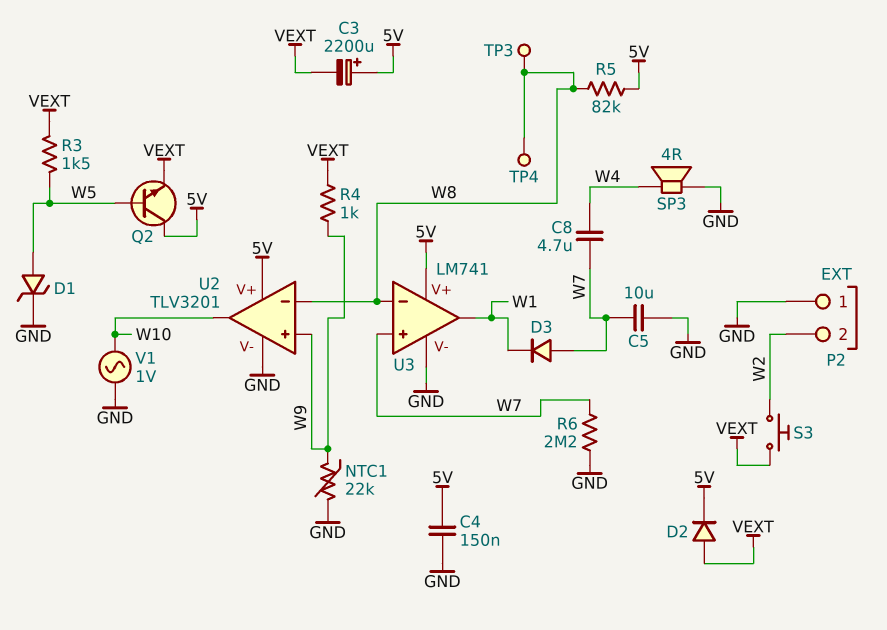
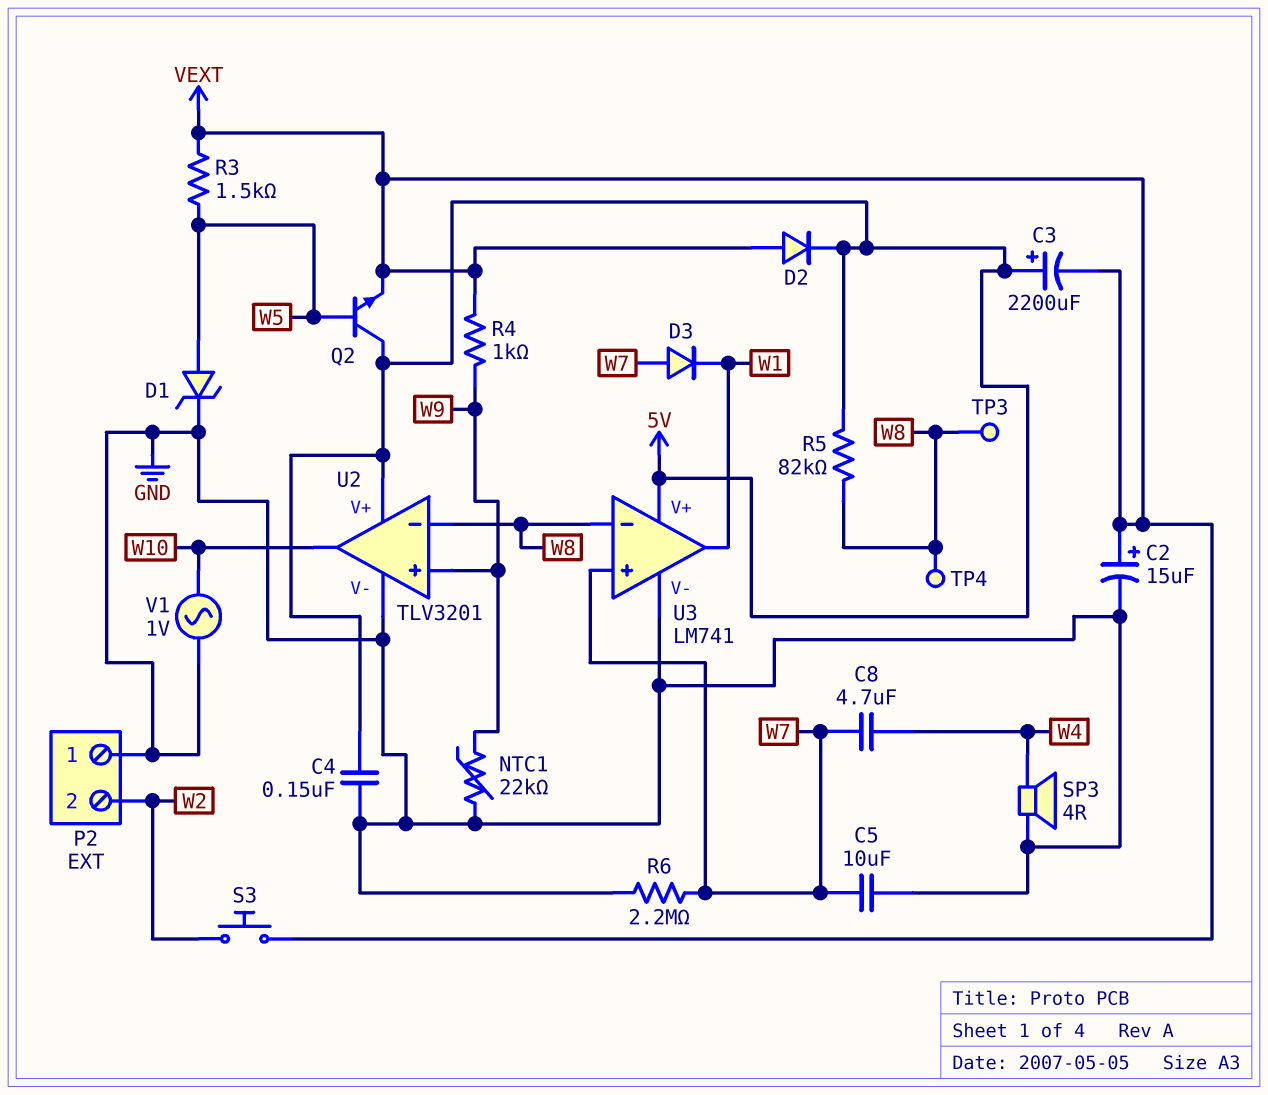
C2: none -> 15uF (plus VEXT, minus GND)

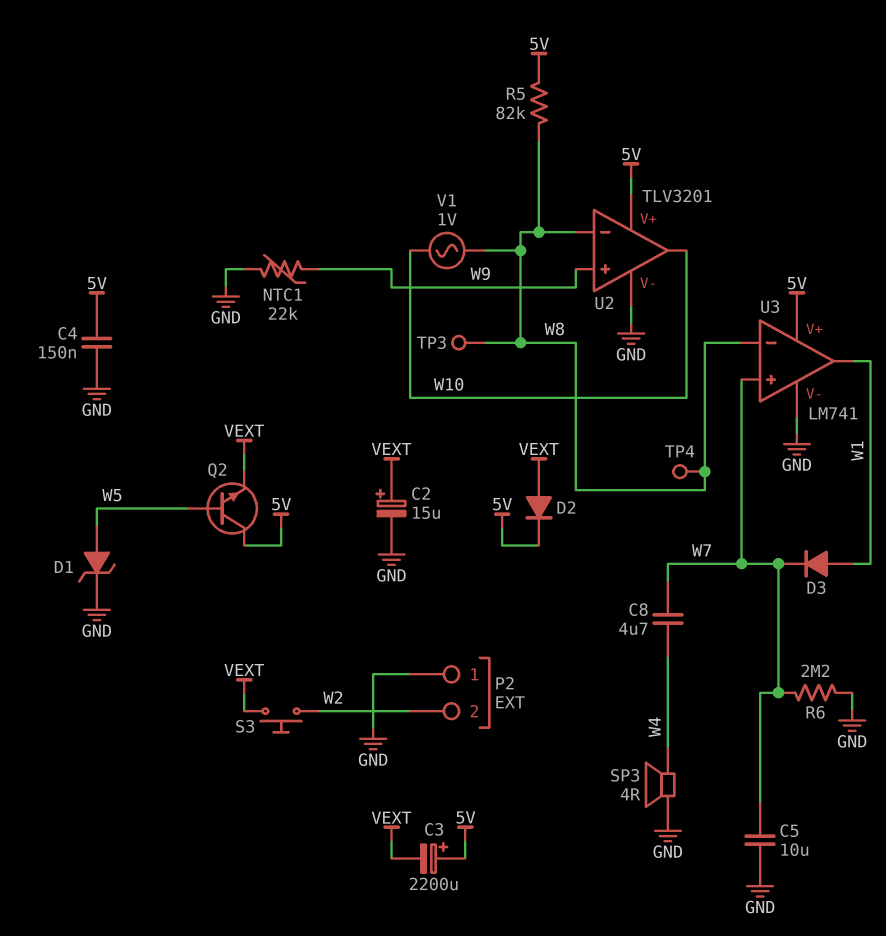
D3: diode (A W7, K W1) -> diode (A W1, K W7)
R3: 1.5k (VEXT, W5) -> none
R4: 1k (VEXT, W9) -> none
V1: AC 1V (GND, W10) -> AC 1V (W8, W10)

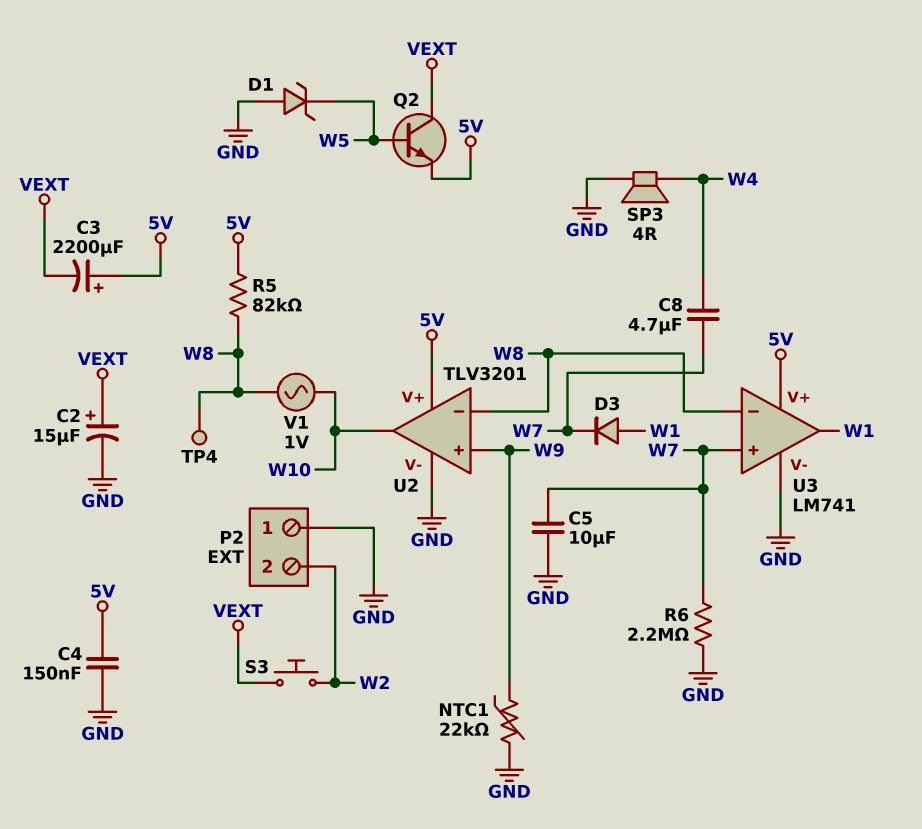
D1: zener (A W5, K GND) -> zener (A GND, K W5)
D2: diode (A VEXT, K 5V) -> none
Q2: NPN (B W5, C 5V, E VEXT) -> NPN (B W5, C VEXT, E 5V)
TP3: test point (W8) -> none

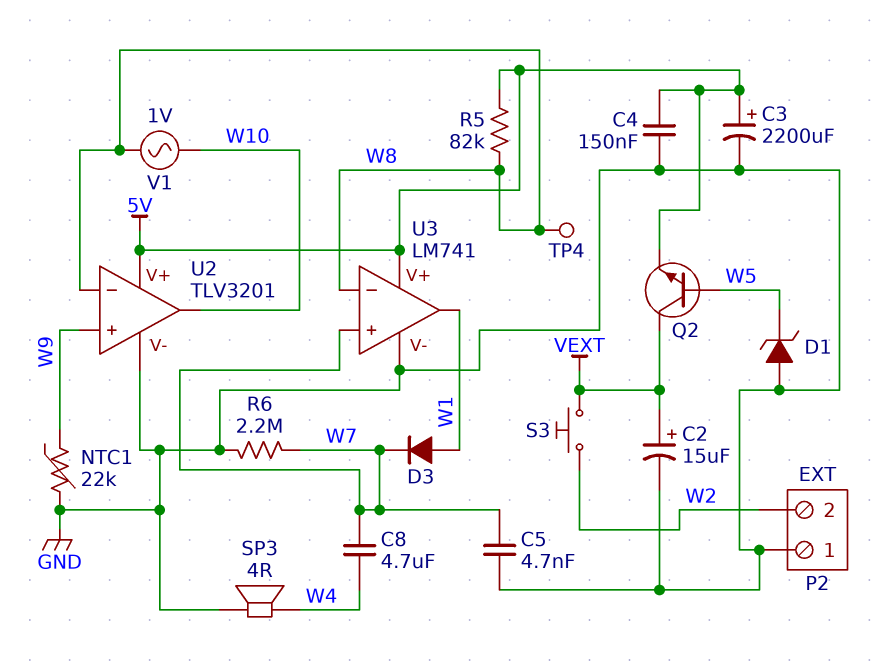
C3: 2200uF (plus 5V, minus VEXT) -> 2200uF (plus 5V, minus GND)
C5: 10uF (GND, W7) -> 4.7nF (GND, W7)

